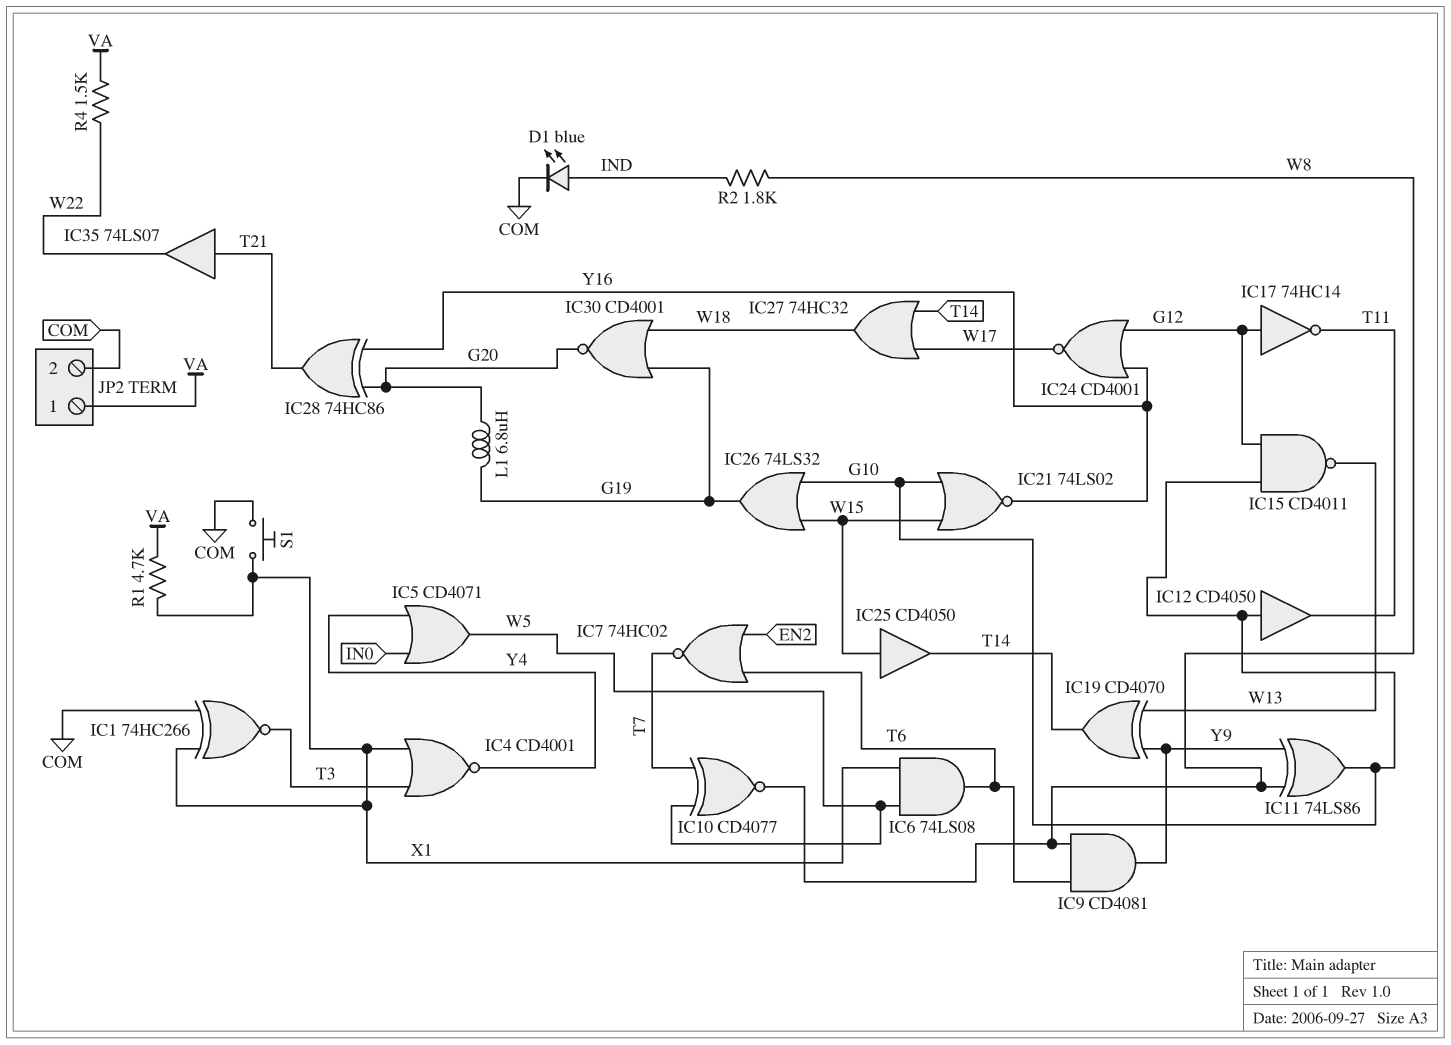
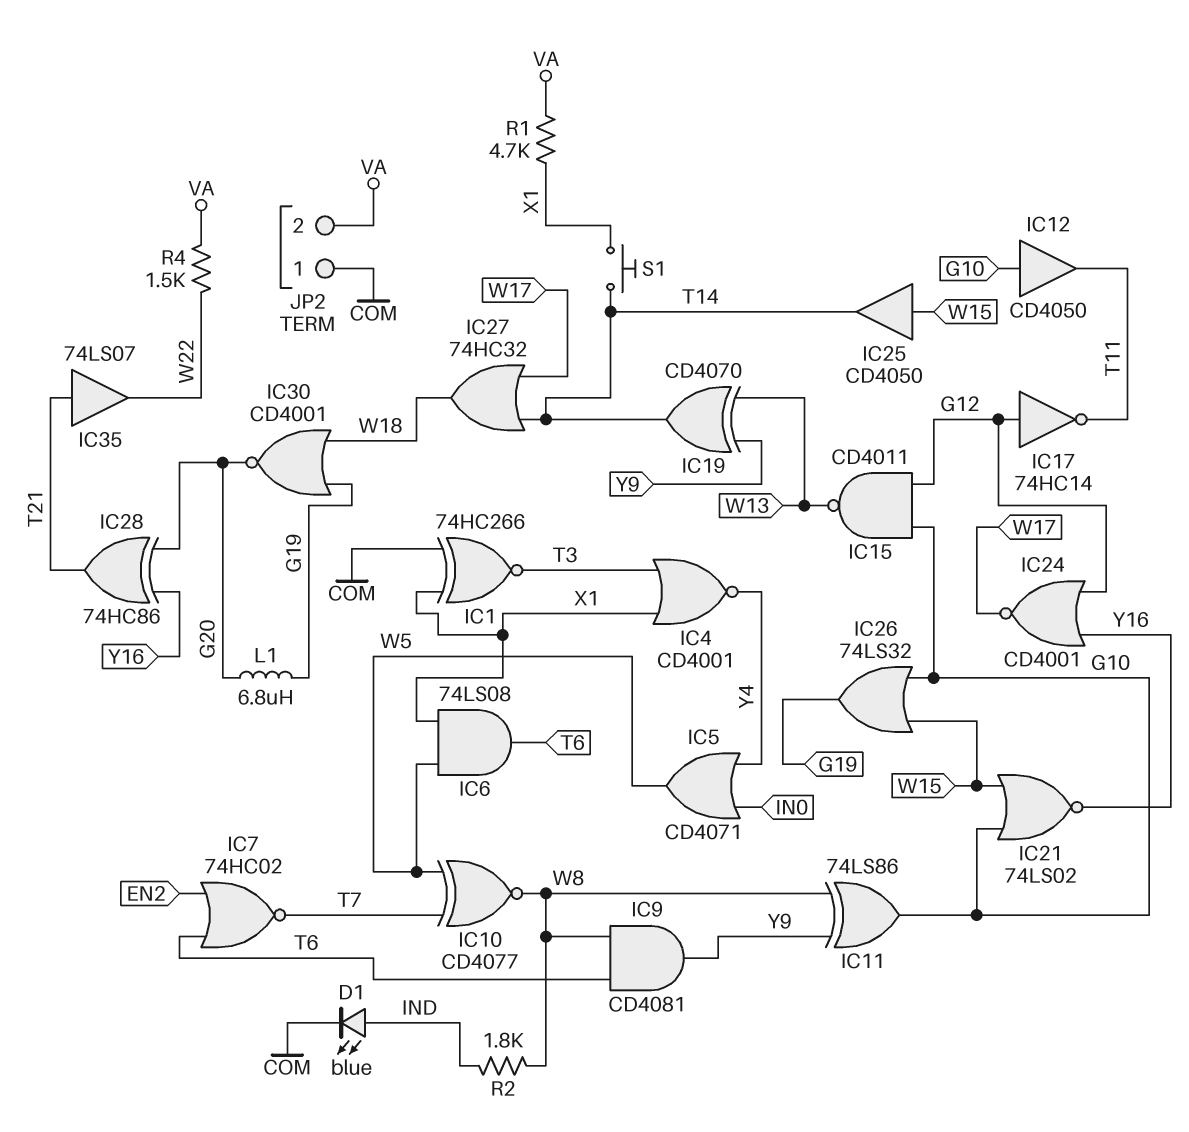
JP2 pin 1: VA -> COM
JP2 pin 2: COM -> VA
S1: button (COM, X1) -> button (T14, X1)

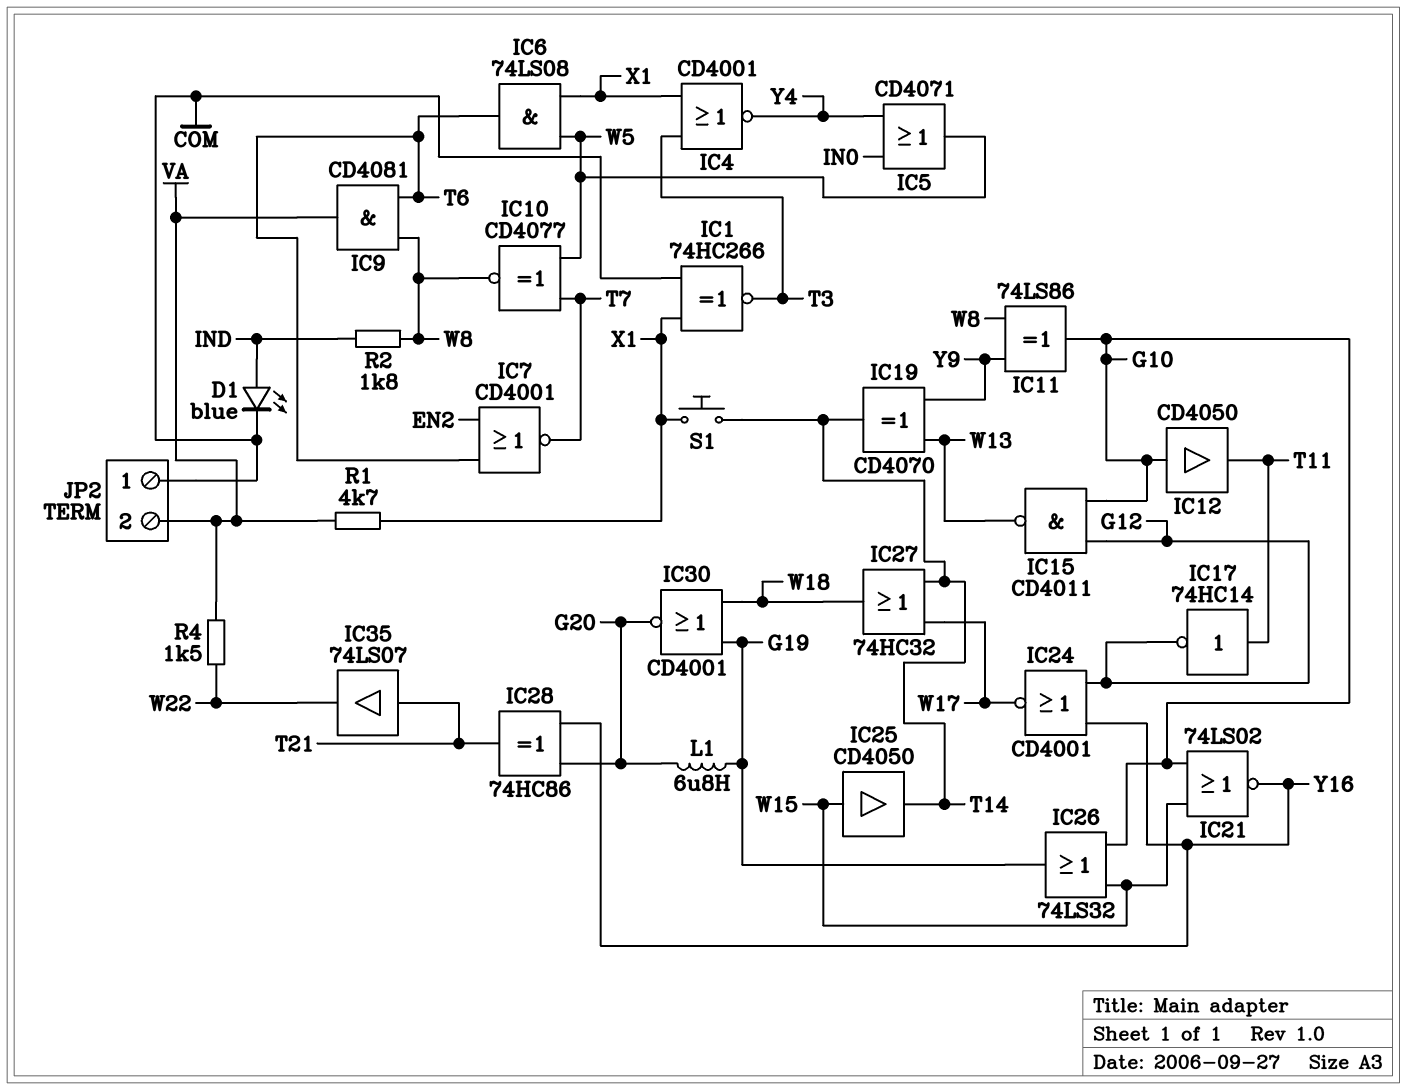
IC7: NOR 74HC02 (in EN2, in T6, out T7) -> NOR CD4001 (in EN2, in T6, out T7)
IC9: AND CD4081 (in T6, in W8, out Y9) -> AND CD4081 (in T6, in W8, out VA)
IC17: NOT 74HC14 (in G12, out T11) -> NOT 74HC14 (in T11, out G12)

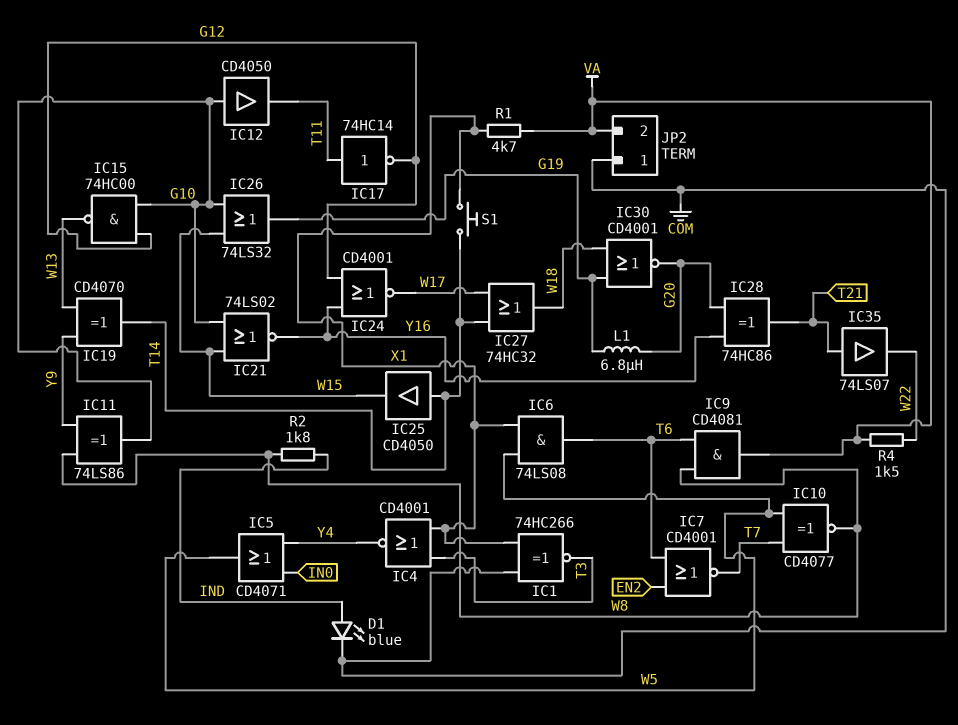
IC15: NAND CD4011 (in G10, in G12, out W13) -> NAND 74HC00 (in G10, in G12, out W13)
IC25: buffer CD4050 (in W15, out T14) -> buffer CD4050 (in T14, out W15)

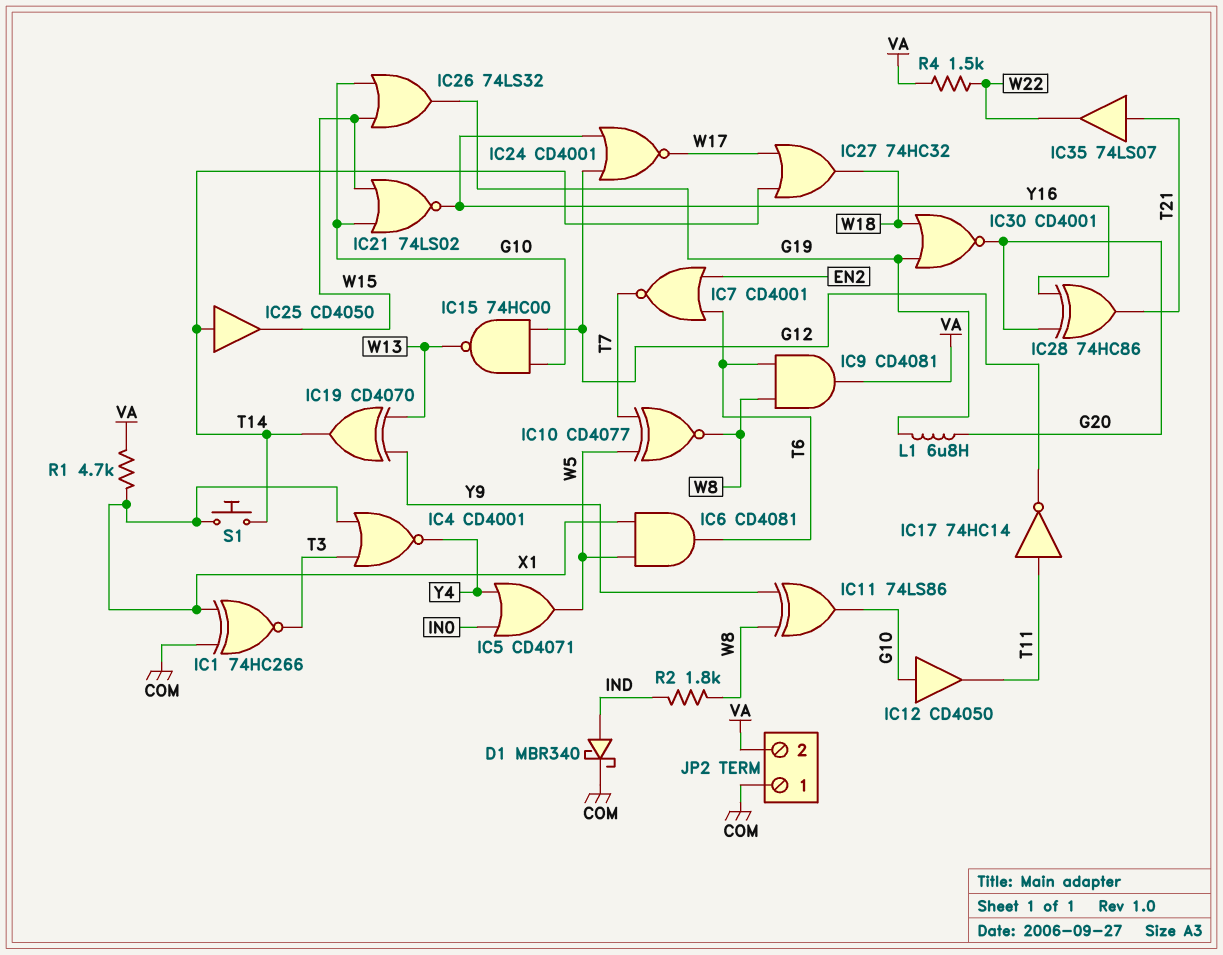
D1: LED blue (A IND, K COM) -> schottky MBR340 (A IND, K COM)
IC6: AND 74LS08 (in W5, in X1, out T6) -> AND CD4081 (in W5, in X1, out T6)

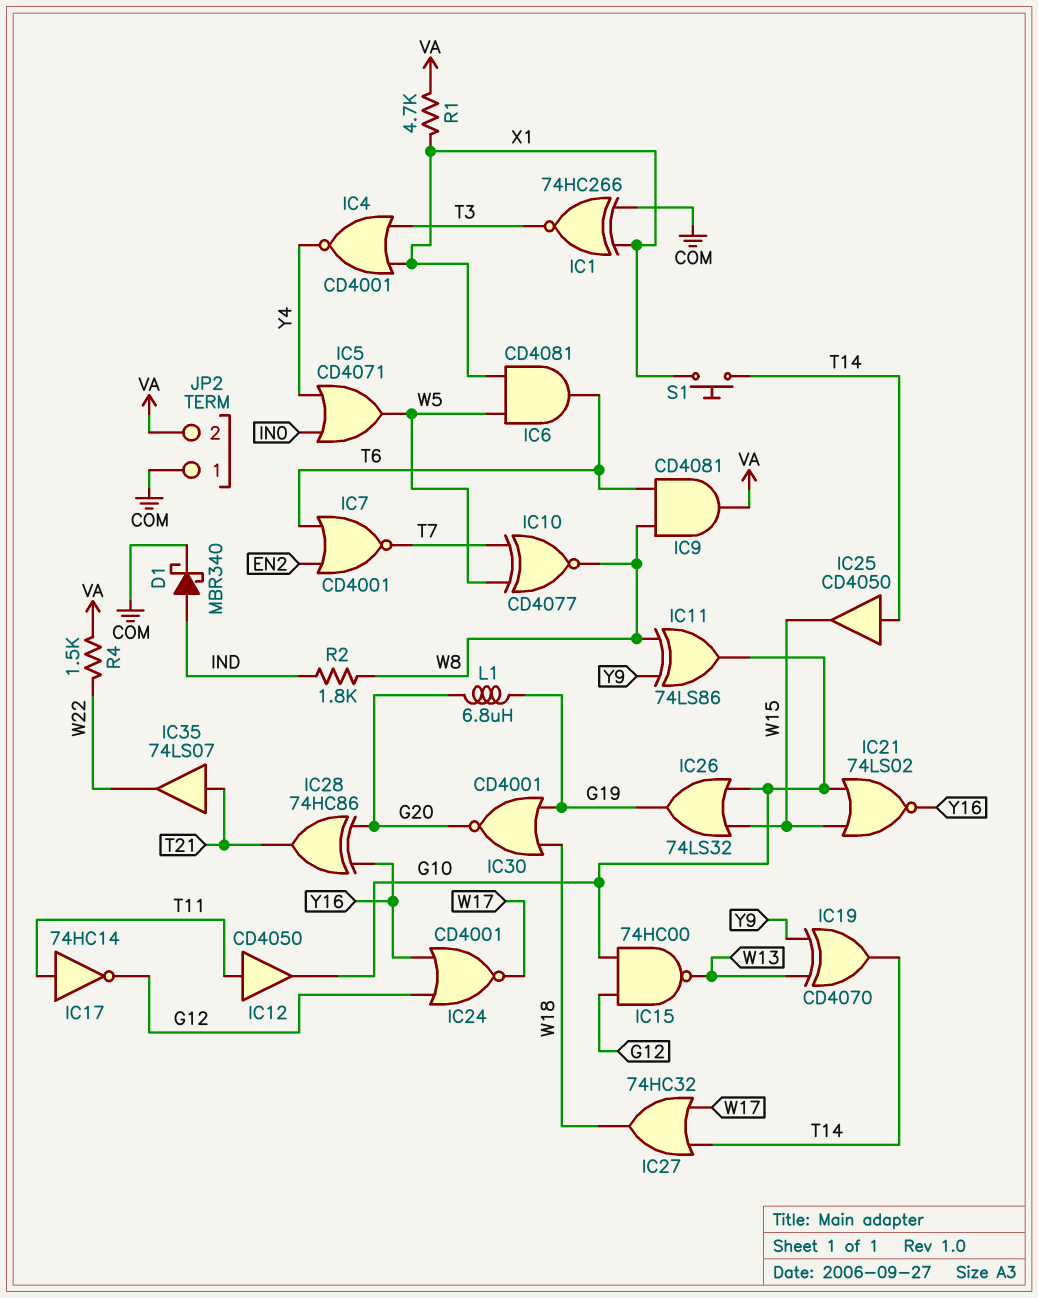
IC12: buffer CD4050 (in G10, out T11) -> buffer CD4050 (in T11, out G10)

